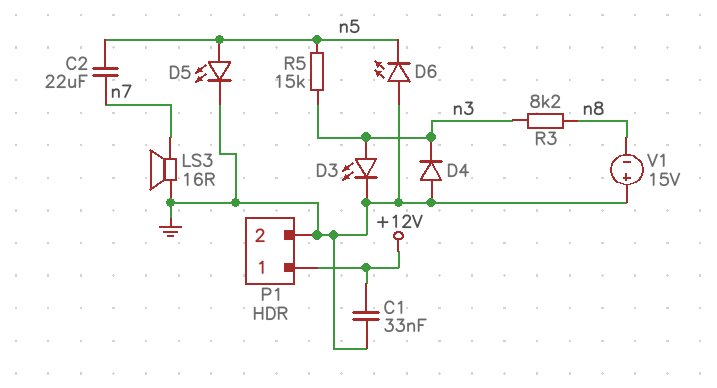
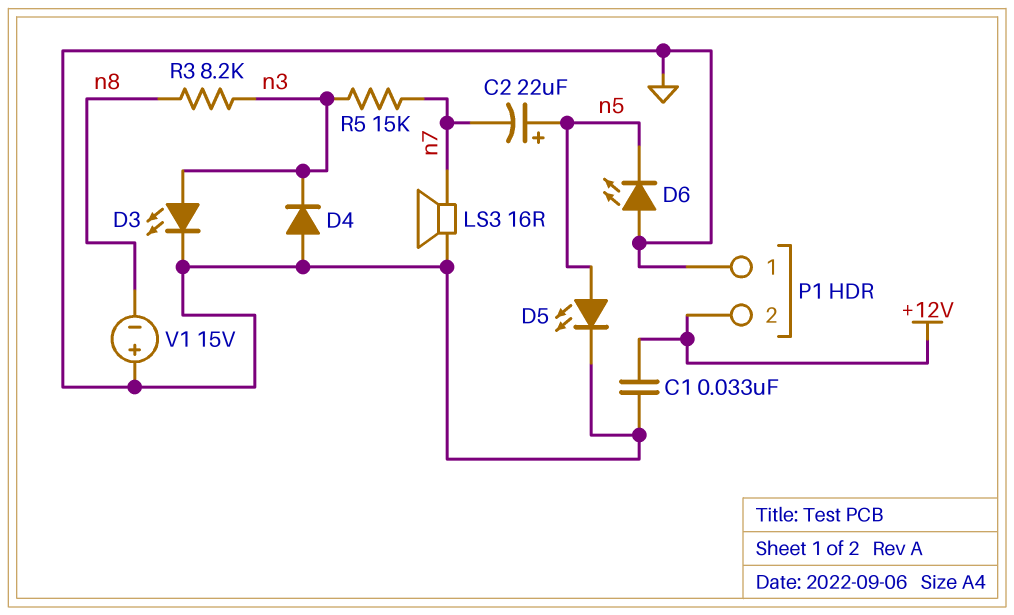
C2: 22uF (n5, n7) -> 22uF (plus n5, minus n7)
P1 pin 1: +12V -> GND
P1 pin 2: GND -> +12V
R5: 15k (n3, n5) -> 15k (n3, n7)

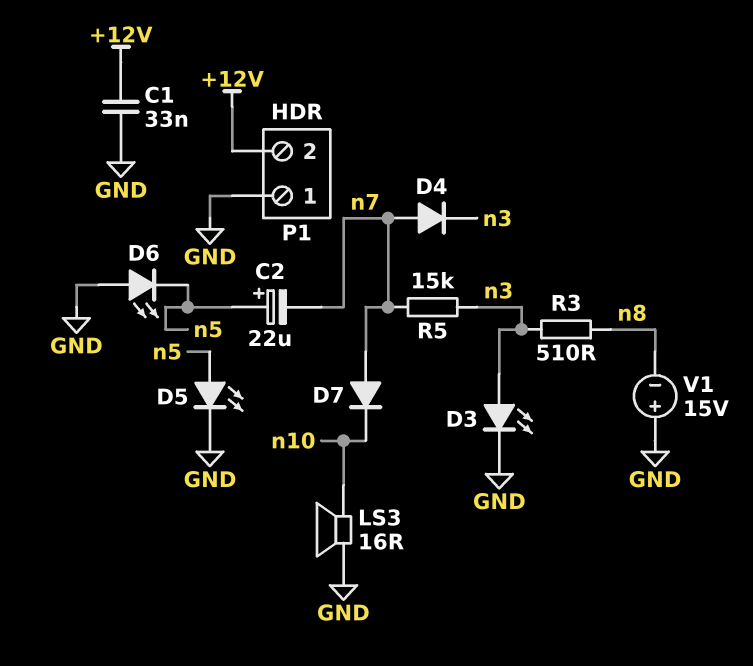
D4: diode (A GND, K n3) -> diode (A n7, K n3)
D7: none -> diode (A n7, K n10)
LS3: speaker 16R (GND, n7) -> speaker 16R (GND, n10)
R3: 8.2k (n3, n8) -> 510 (n3, n8)

